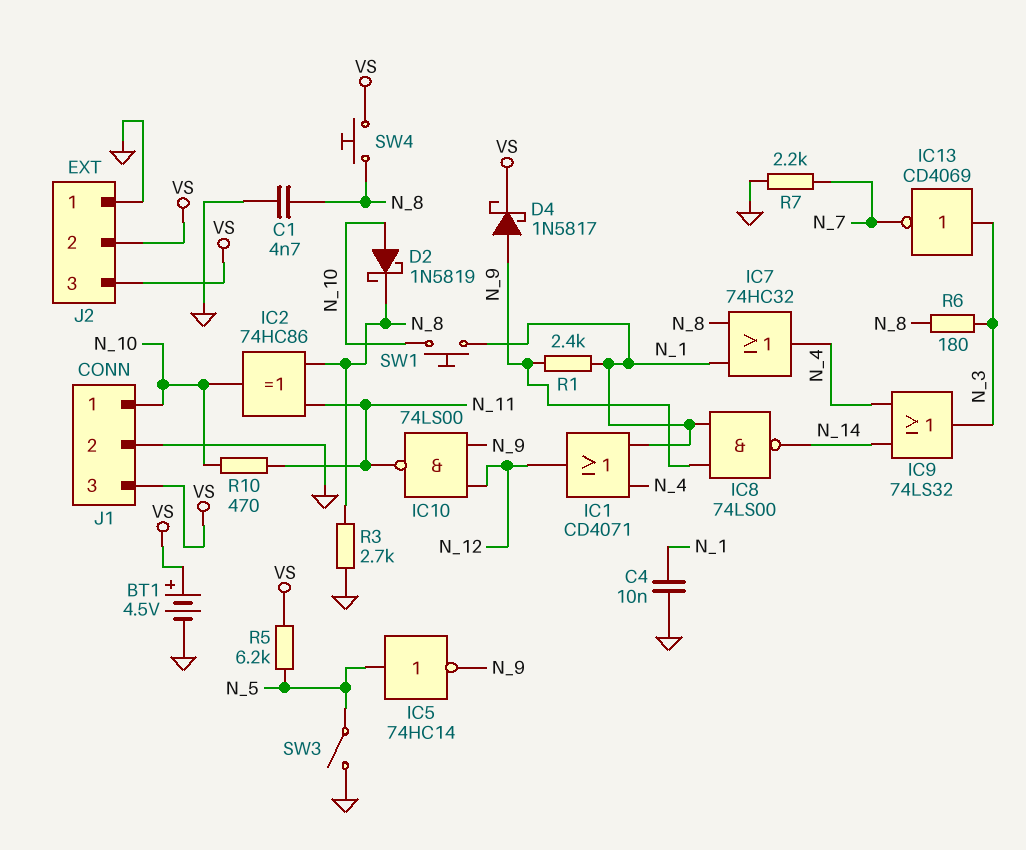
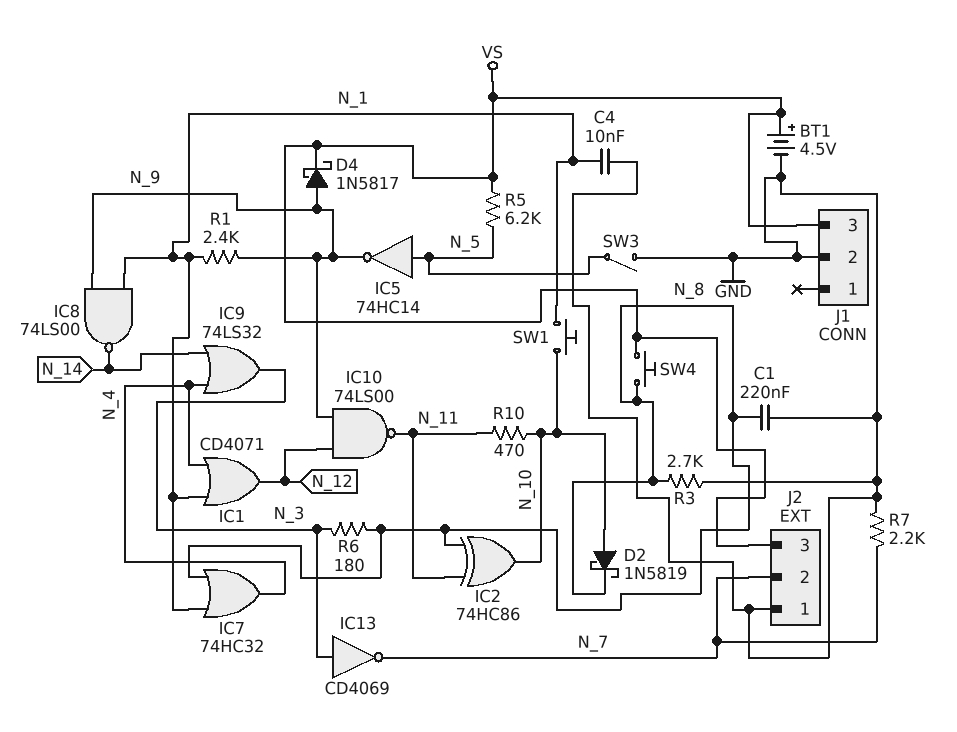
C1: 4.7nF (GND, N_8) -> 220nF (GND, N_8)
J1 pin 1: N_10 -> none
J2 pin 2: VS -> N_7

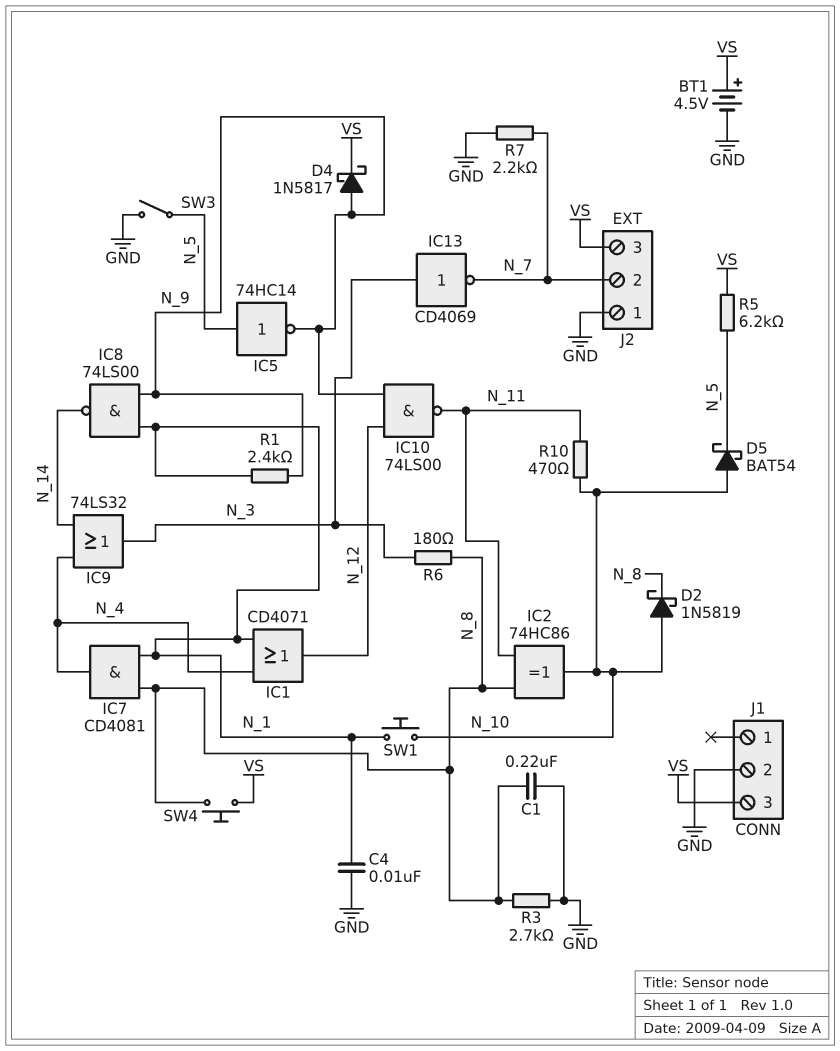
D5: none -> schottky BAT54 (A N_10, K N_5)
IC7: OR 74HC32 (in N_1, in N_8, out N_4) -> AND CD4081 (in N_1, in N_8, out N_4)

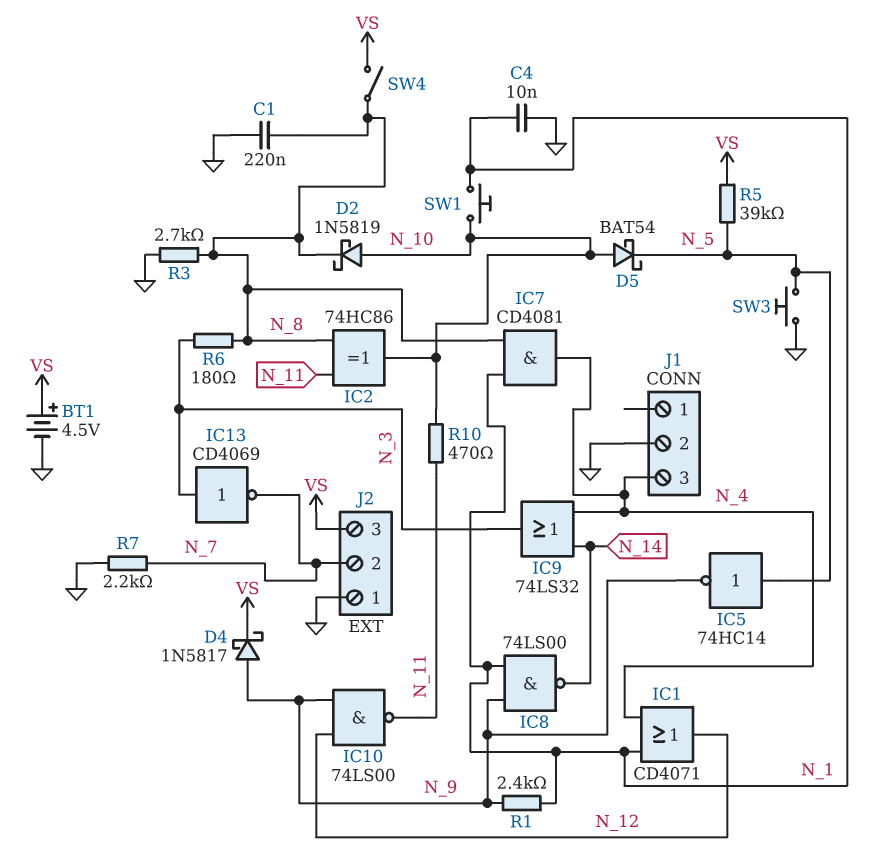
J1 pin 3: VS -> N_4
R5: 6.2k (N_5, VS) -> 39k (N_5, VS)
SW3: switch (GND, N_5) -> button (GND, N_5)
SW4: button (N_8, VS) -> switch (N_8, VS)

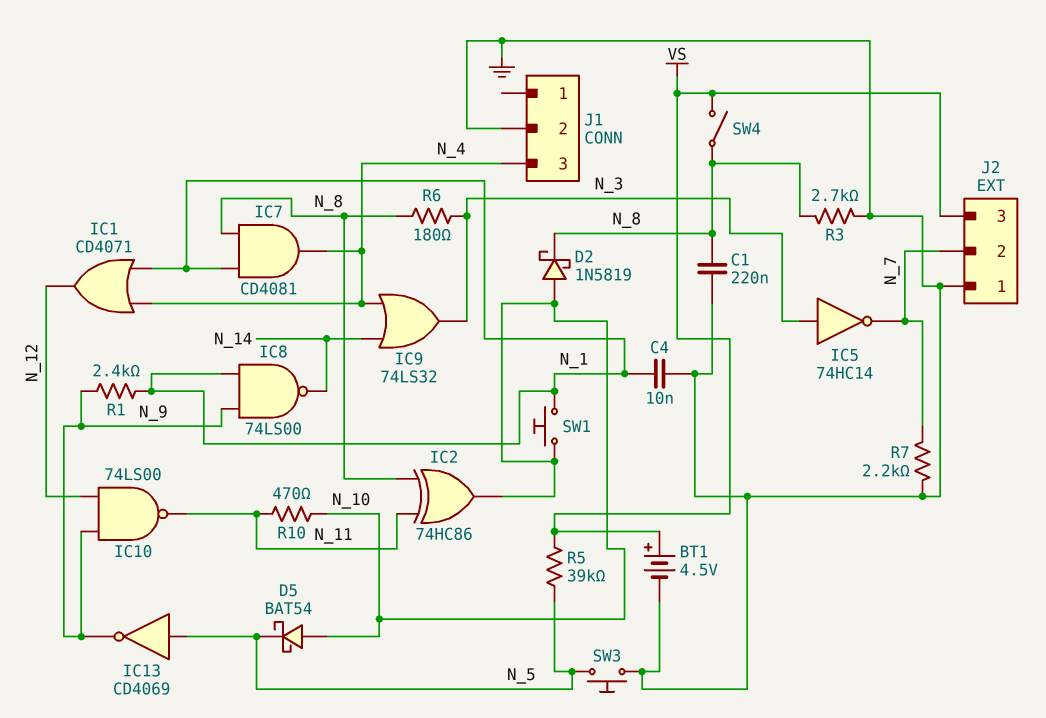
D4: schottky 1N5817 (A N_9, K VS) -> none
IC5: NOT 74HC14 (in N_5, out N_9) -> NOT 74HC14 (in N_3, out N_7)
IC13: NOT CD4069 (in N_3, out N_7) -> NOT CD4069 (in N_5, out N_9)

